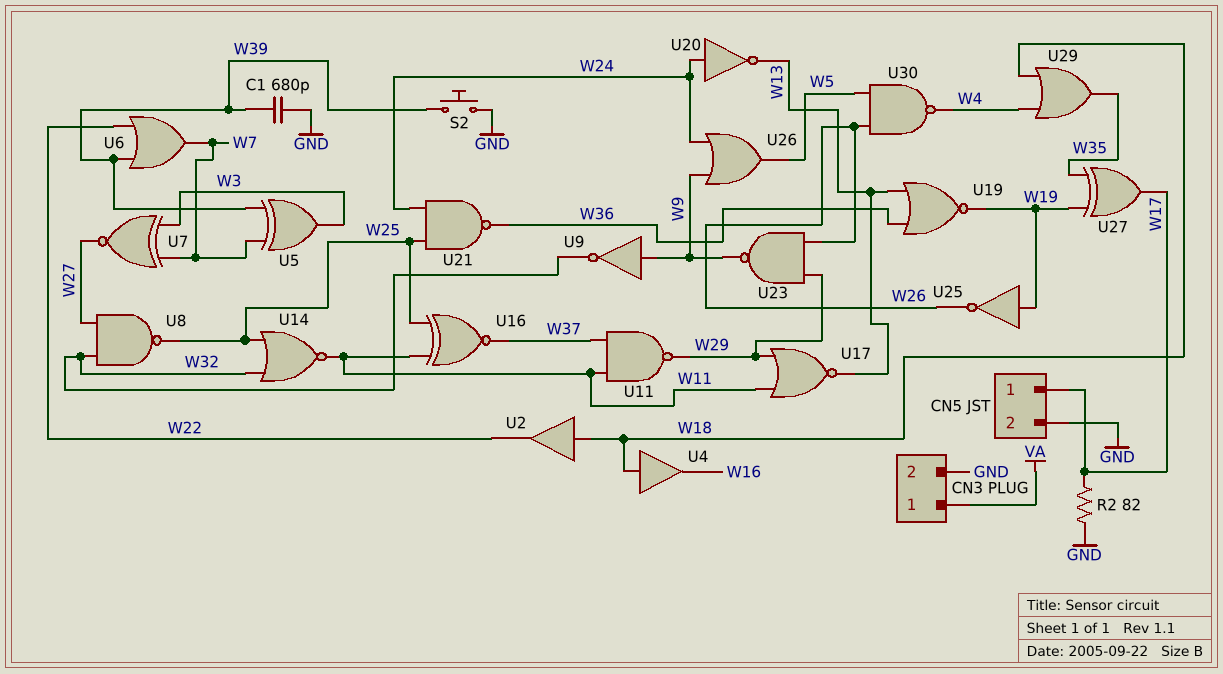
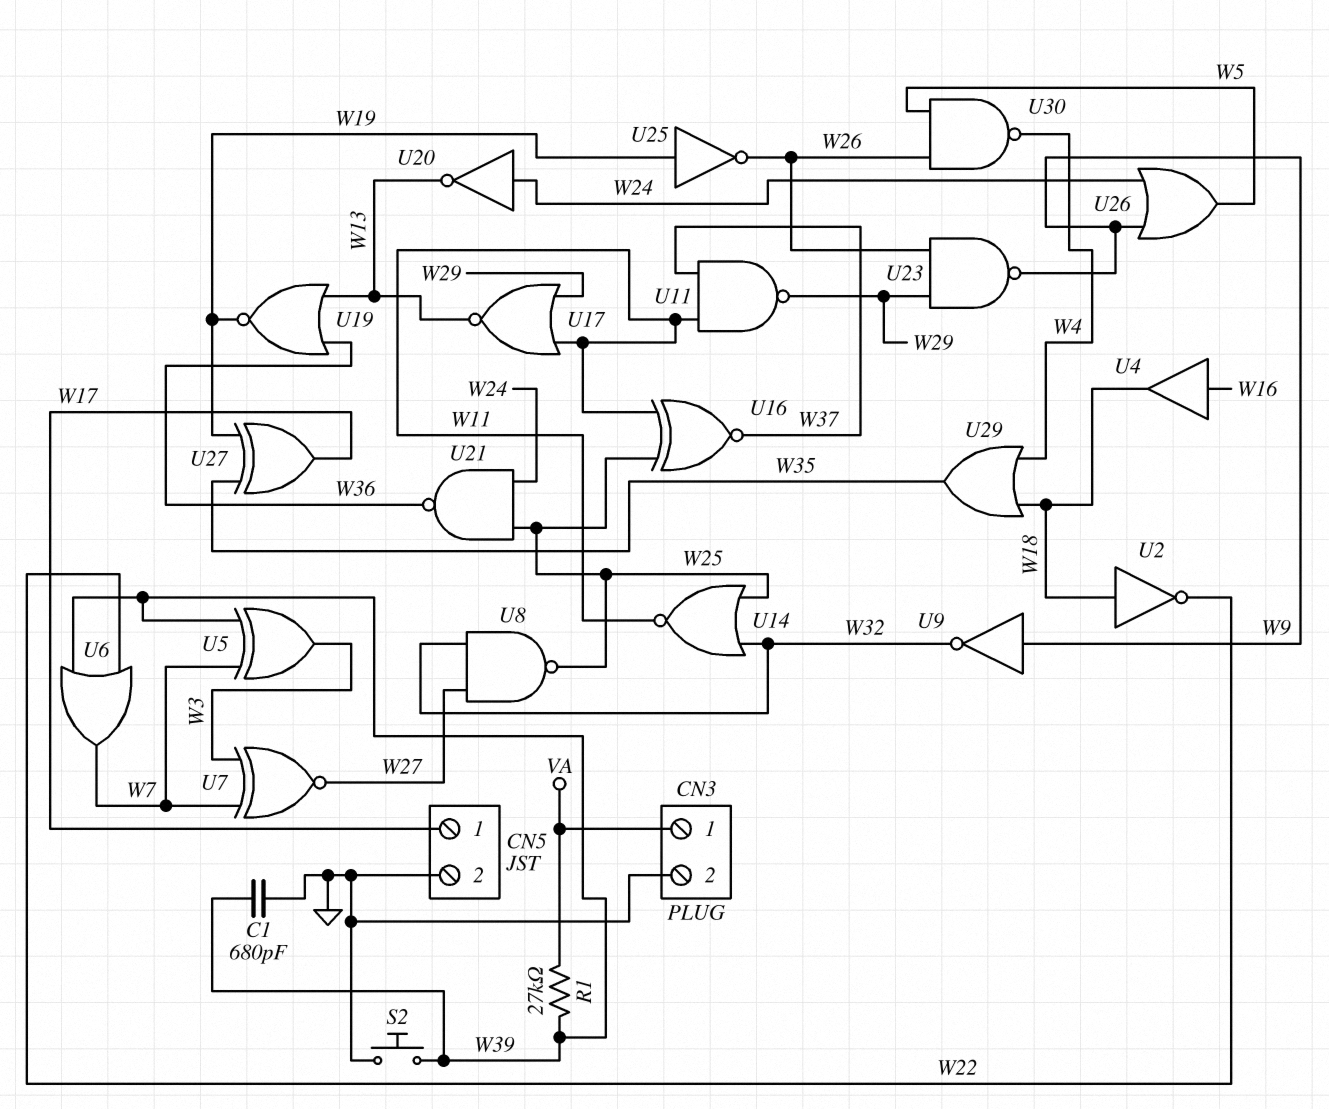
R1: none -> 27k (VA, W39)
R2: 82 (GND, W17) -> none
U2: buffer (in W18, out W22) -> NOT (in W18, out W22)
U4: buffer (in W18, out W16) -> buffer (in W16, out W18)

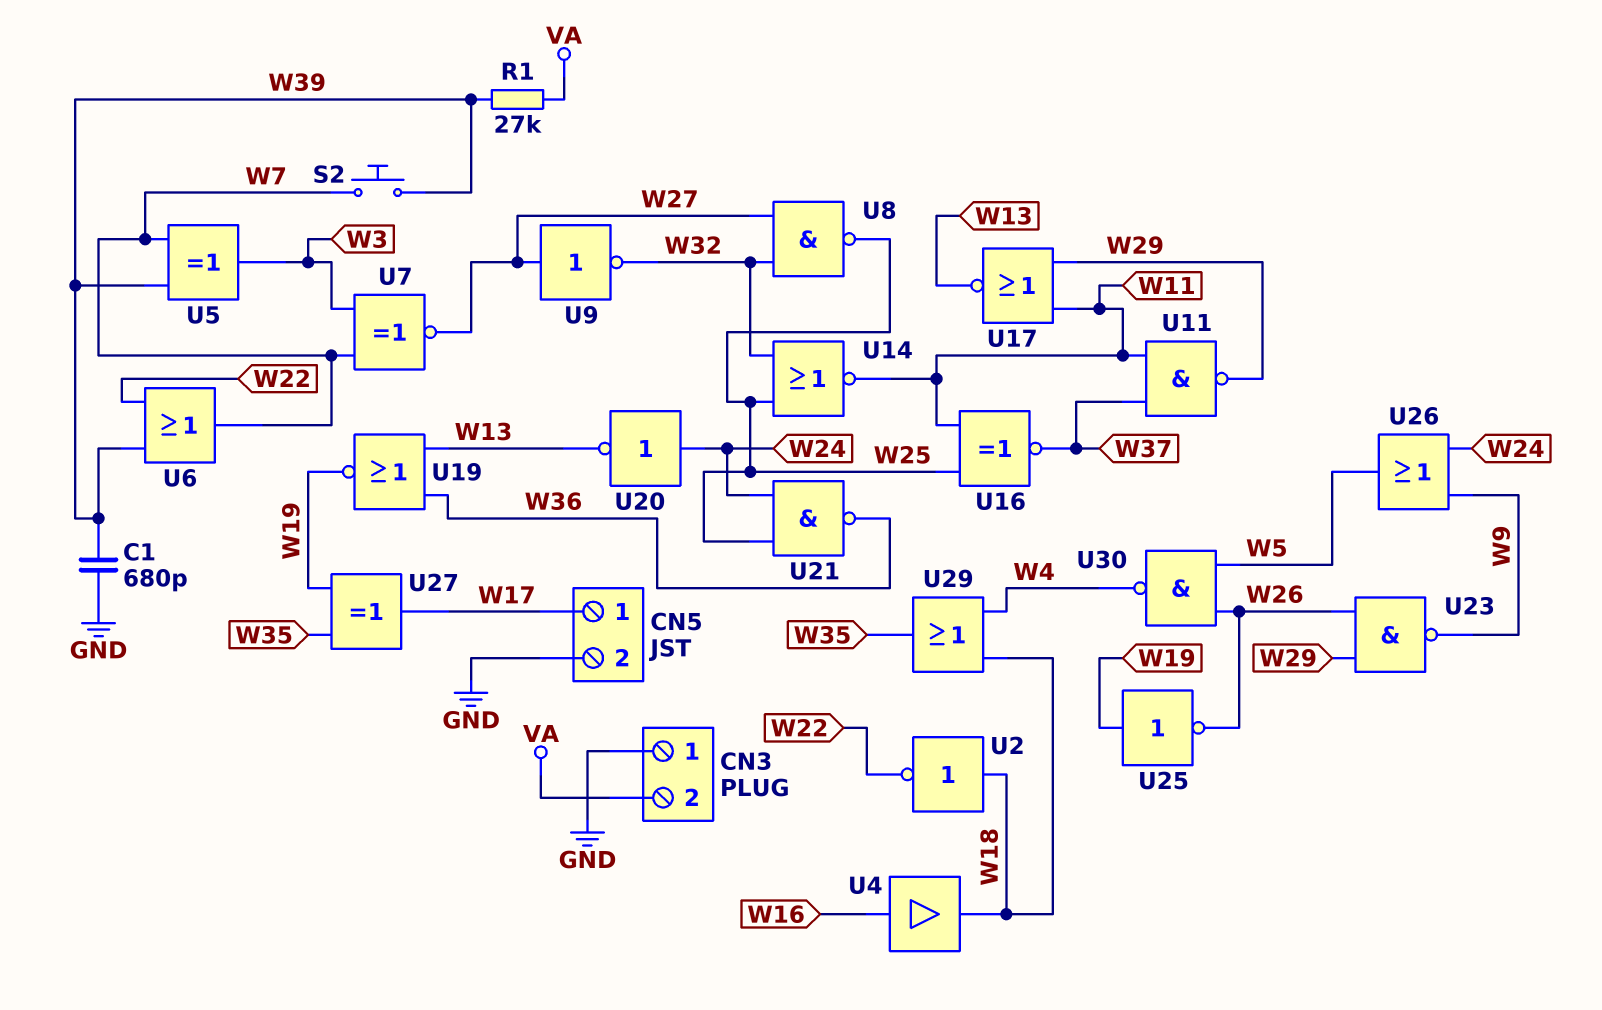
CN3 pin 1: VA -> GND
CN3 pin 2: GND -> VA
S2: button (GND, W39) -> button (W7, W39)
U9: NOT (in W9, out W32) -> NOT (in W27, out W32)

